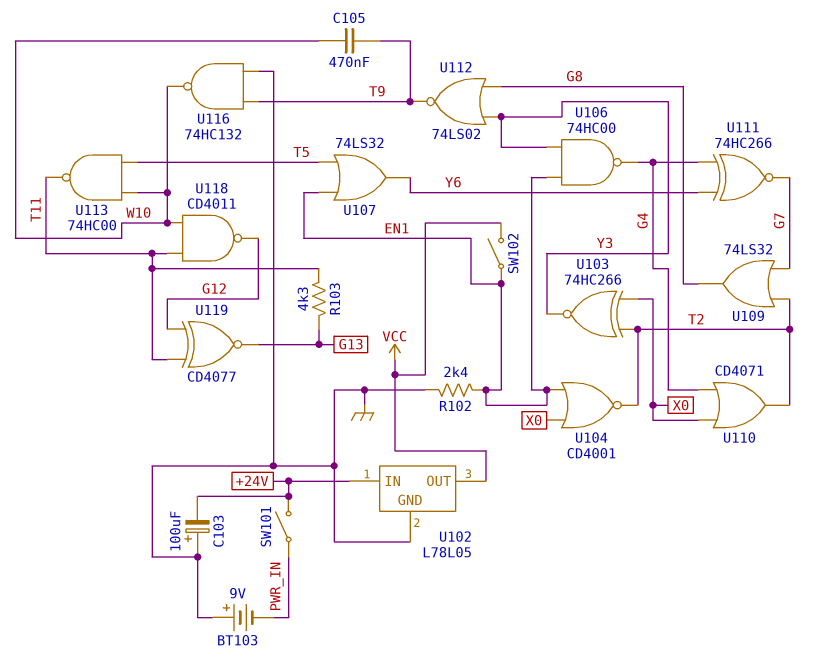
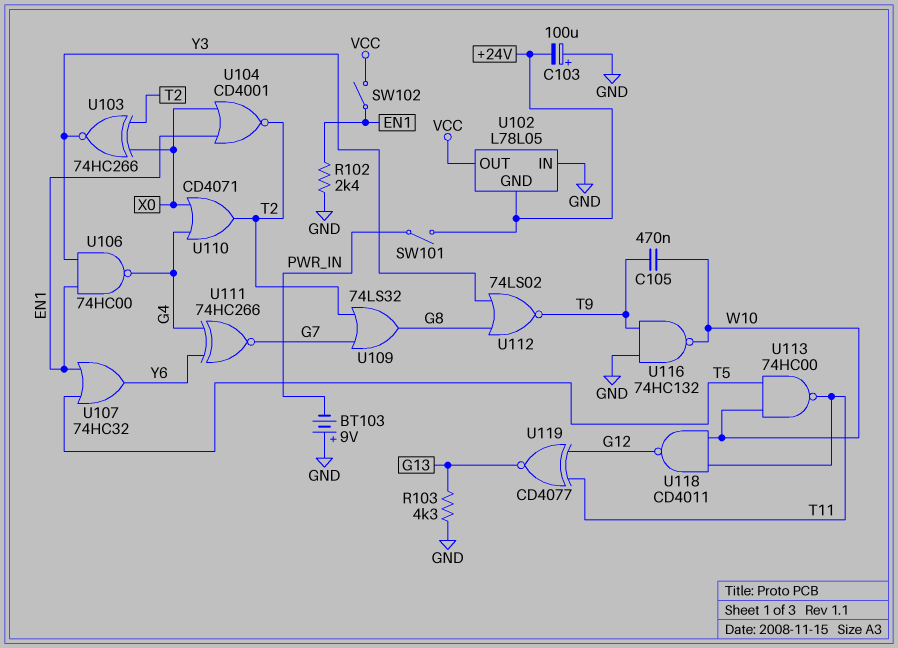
R103: 4.3k (G13, T11) -> 4.3k (G13, GND)
U102 pin GND: GND -> +24V
U102 pin IN: +24V -> GND
U107: OR 74LS32 (in EN1, in T5, out Y6) -> OR 74HC32 (in EN1, in T5, out Y6)

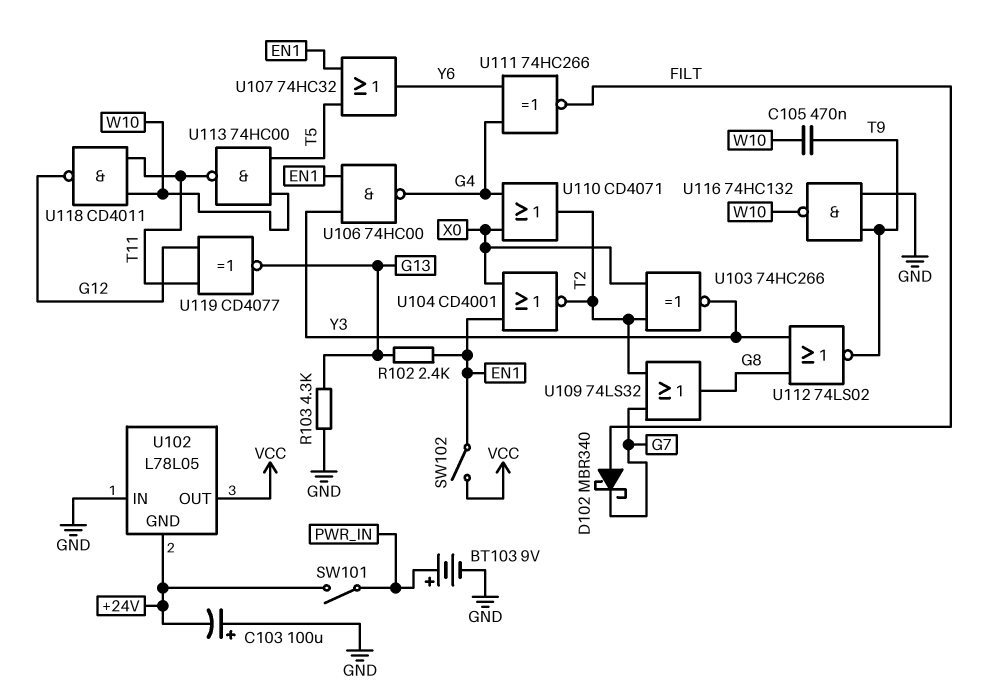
BT103: 9V (plus GND, minus PWR_IN) -> 9V (plus PWR_IN, minus GND)
D102: none -> schottky MBR340 (A FILT, K G7)
R102: 2.4k (EN1, GND) -> 2.4k (EN1, G13)
U111: XNOR 74HC266 (in G4, in Y6, out G7) -> XNOR 74HC266 (in G4, in Y6, out FILT)

